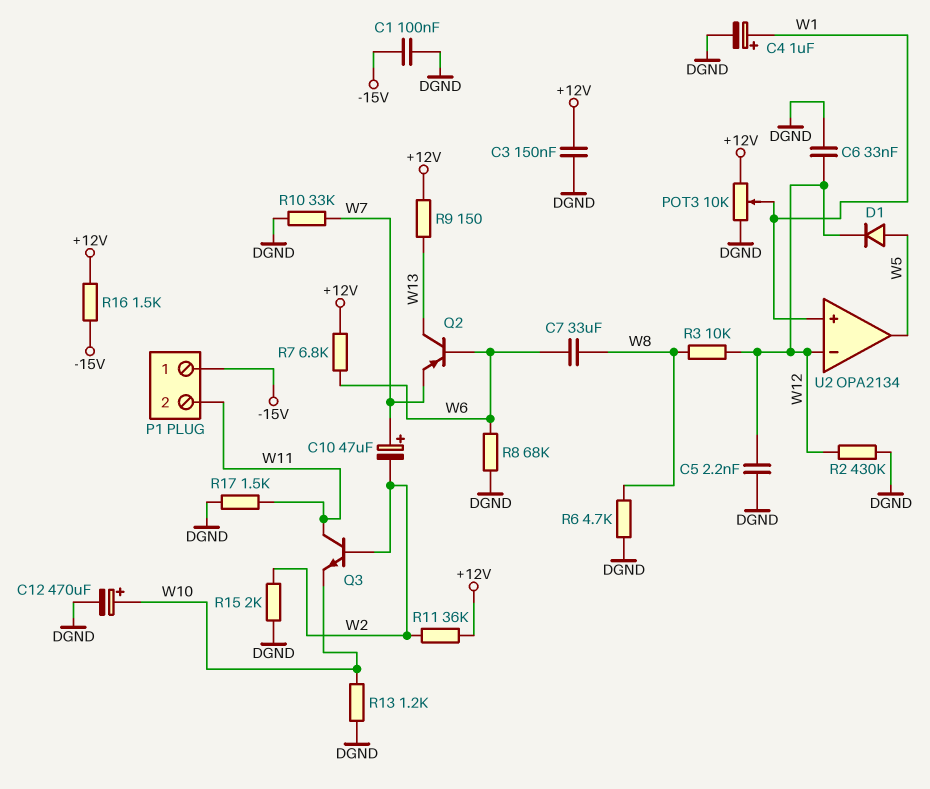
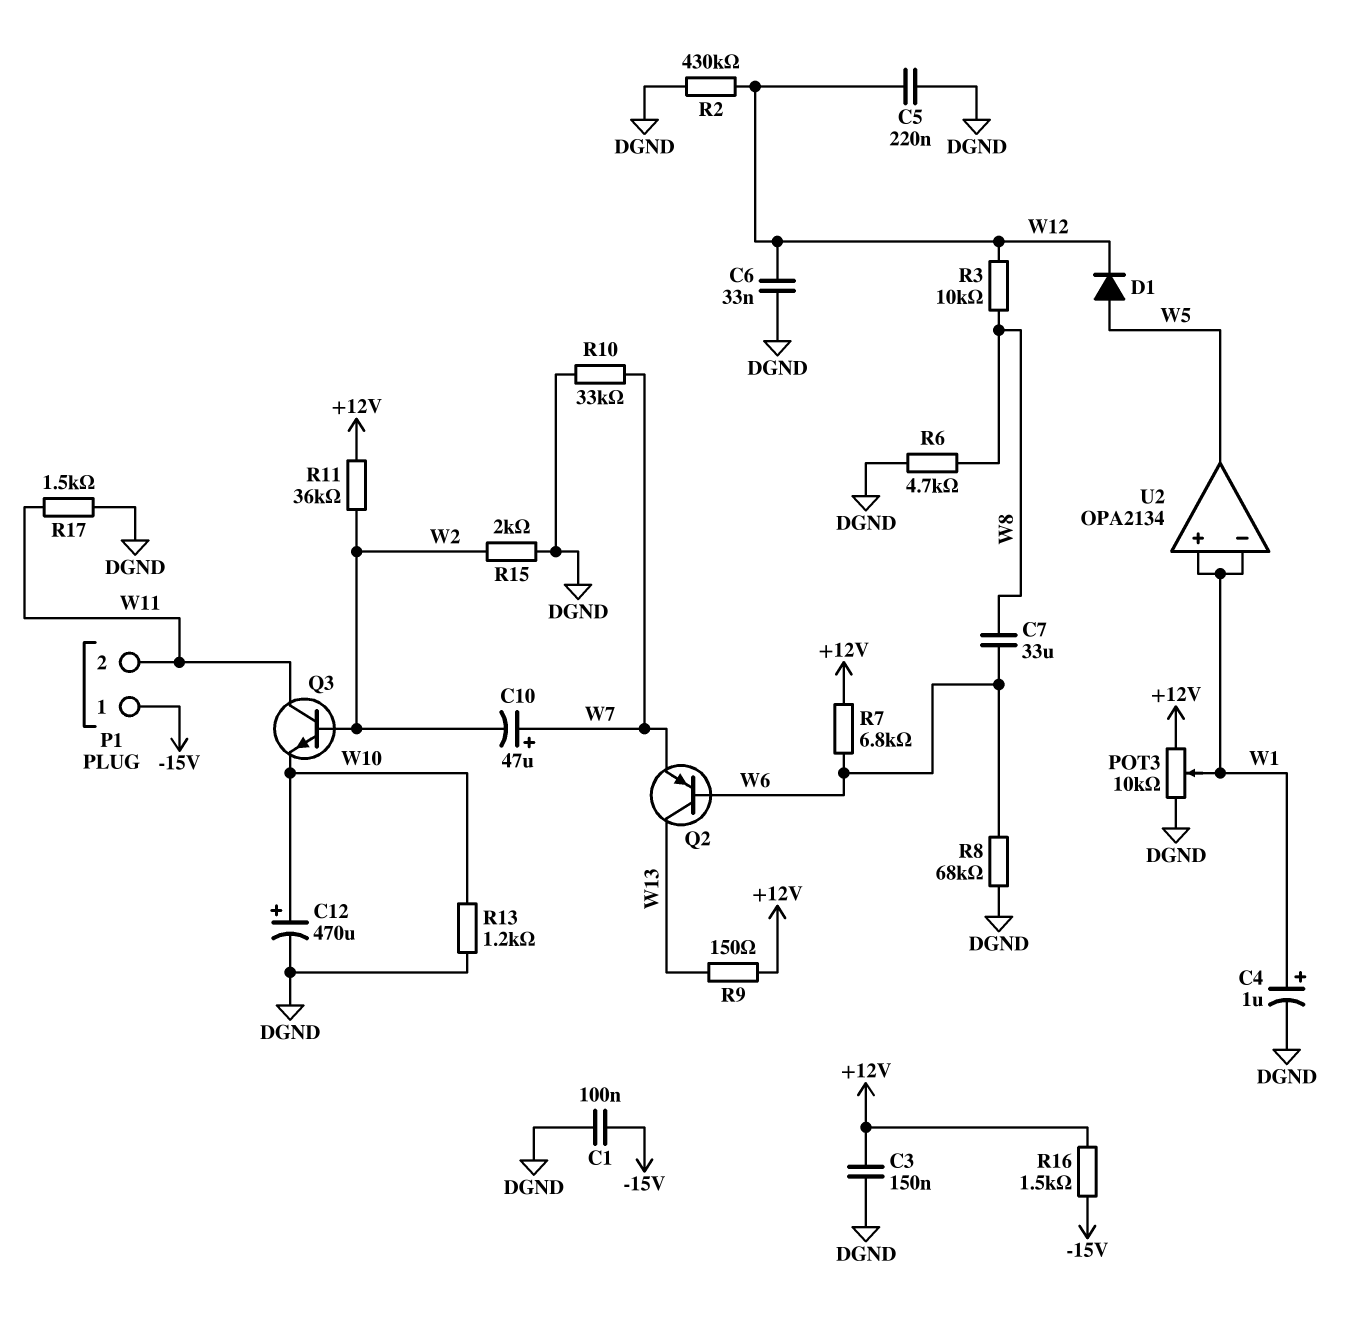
C5: 2.2nF (DGND, W12) -> 220nF (DGND, W12)
U2 pin in-: W12 -> W1

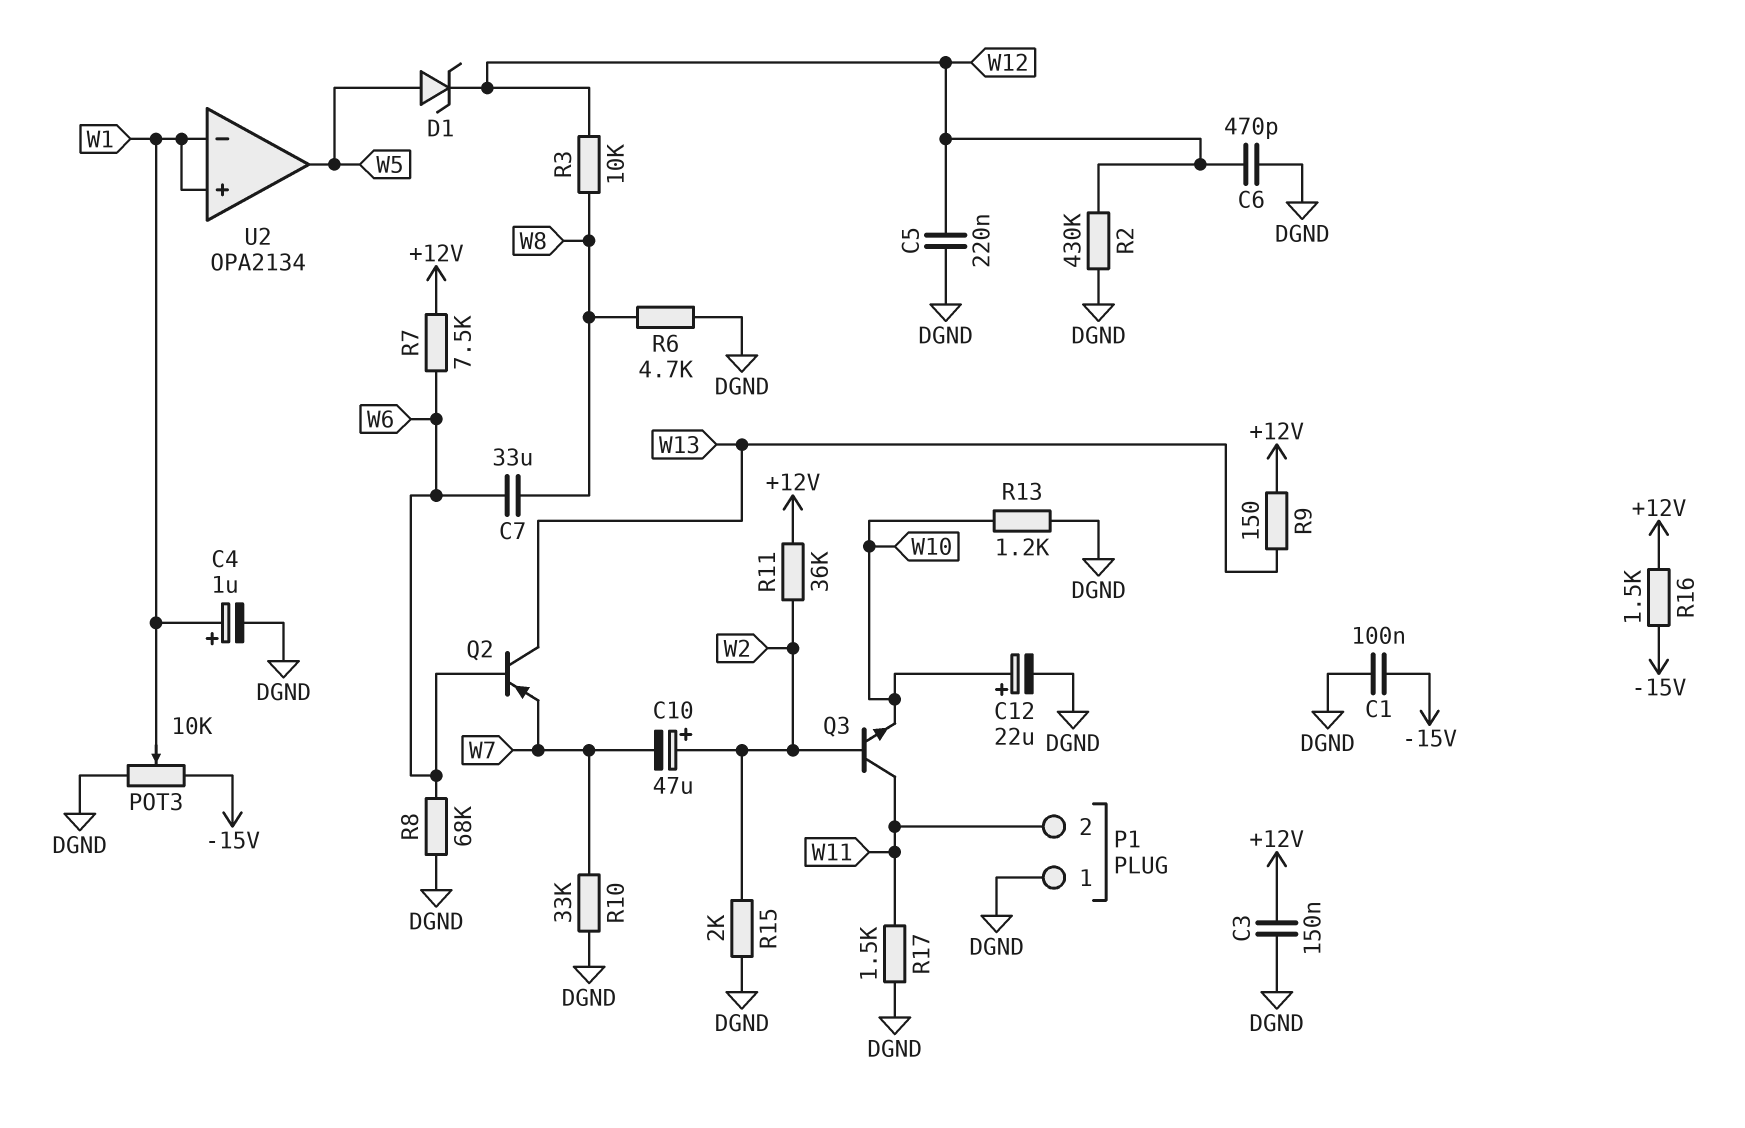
C6: 33nF (DGND, W12) -> 470pF (DGND, W12)
C10: 47uF (plus W7, minus W2) -> 47uF (plus W2, minus W7)
C12: 470uF (plus W10, minus DGND) -> 22uF (plus W10, minus DGND)
D1: diode (A W5, K W12) -> zener (A W5, K W12)
P1 pin 1: -15V -> DGND
POT3: 10k (+12V, DGND, wiper W1) -> 10k (-15V, DGND, wiper W1)
R7: 6.8k (+12V, W6) -> 7.5k (+12V, W6)

